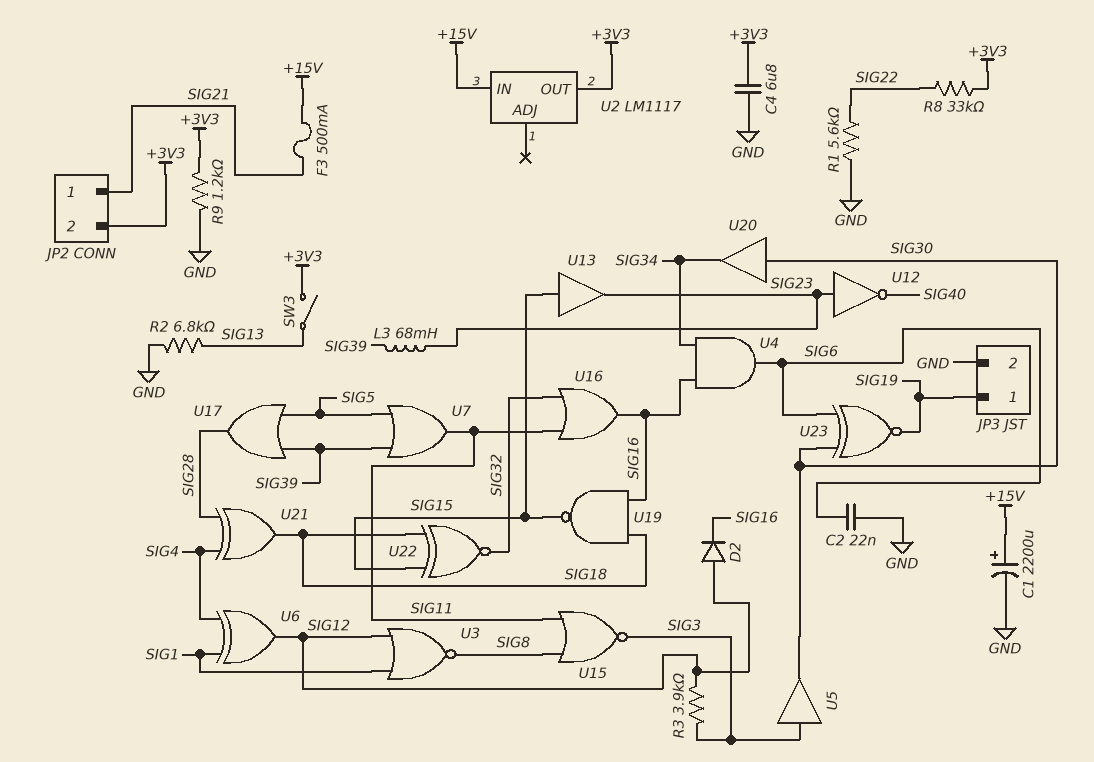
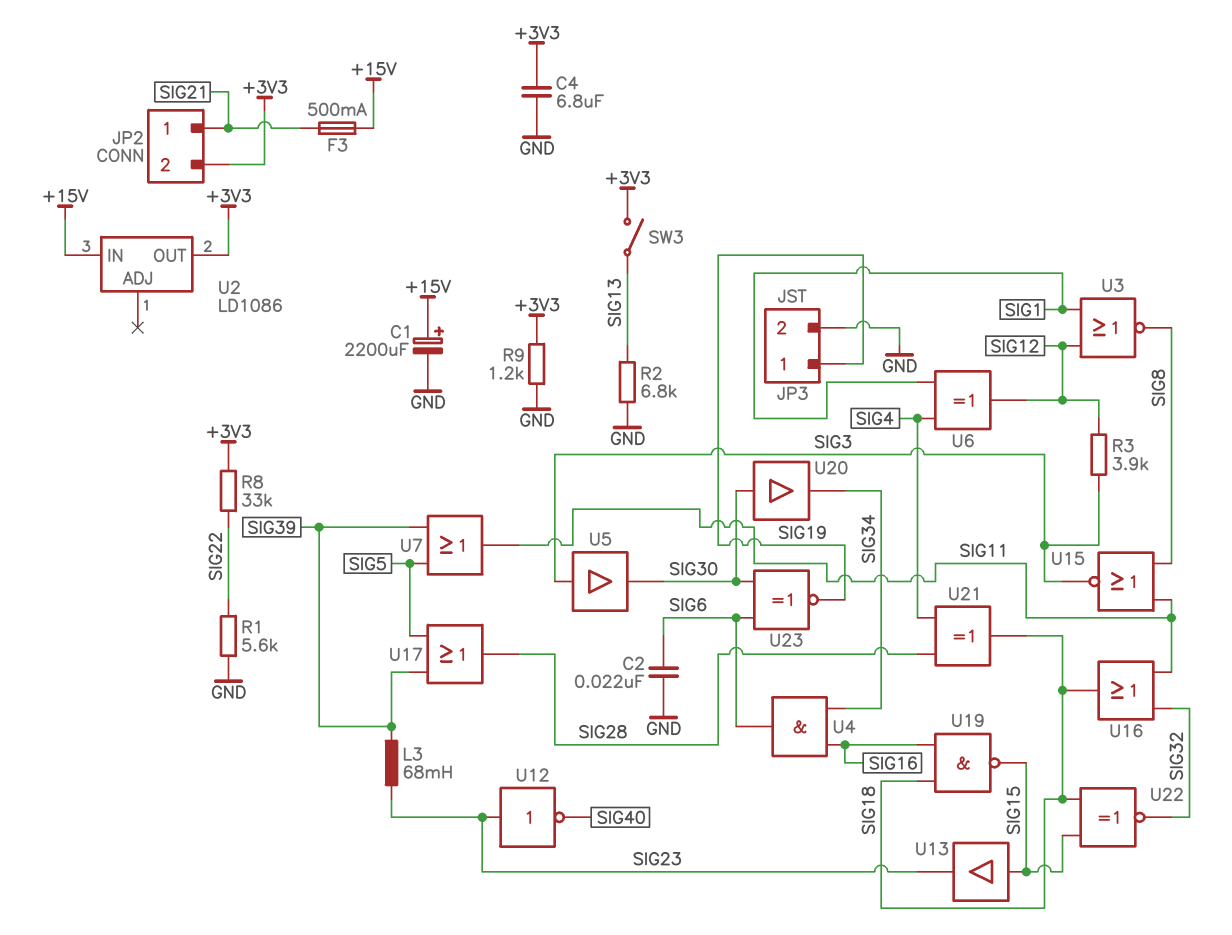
D2: diode (A SIG12, K SIG16) -> none
U2: LM1117 -> LD1086
U16: OR (in SIG11, in SIG32, out SIG16) -> OR (in SIG11, in SIG32, out SIG18)

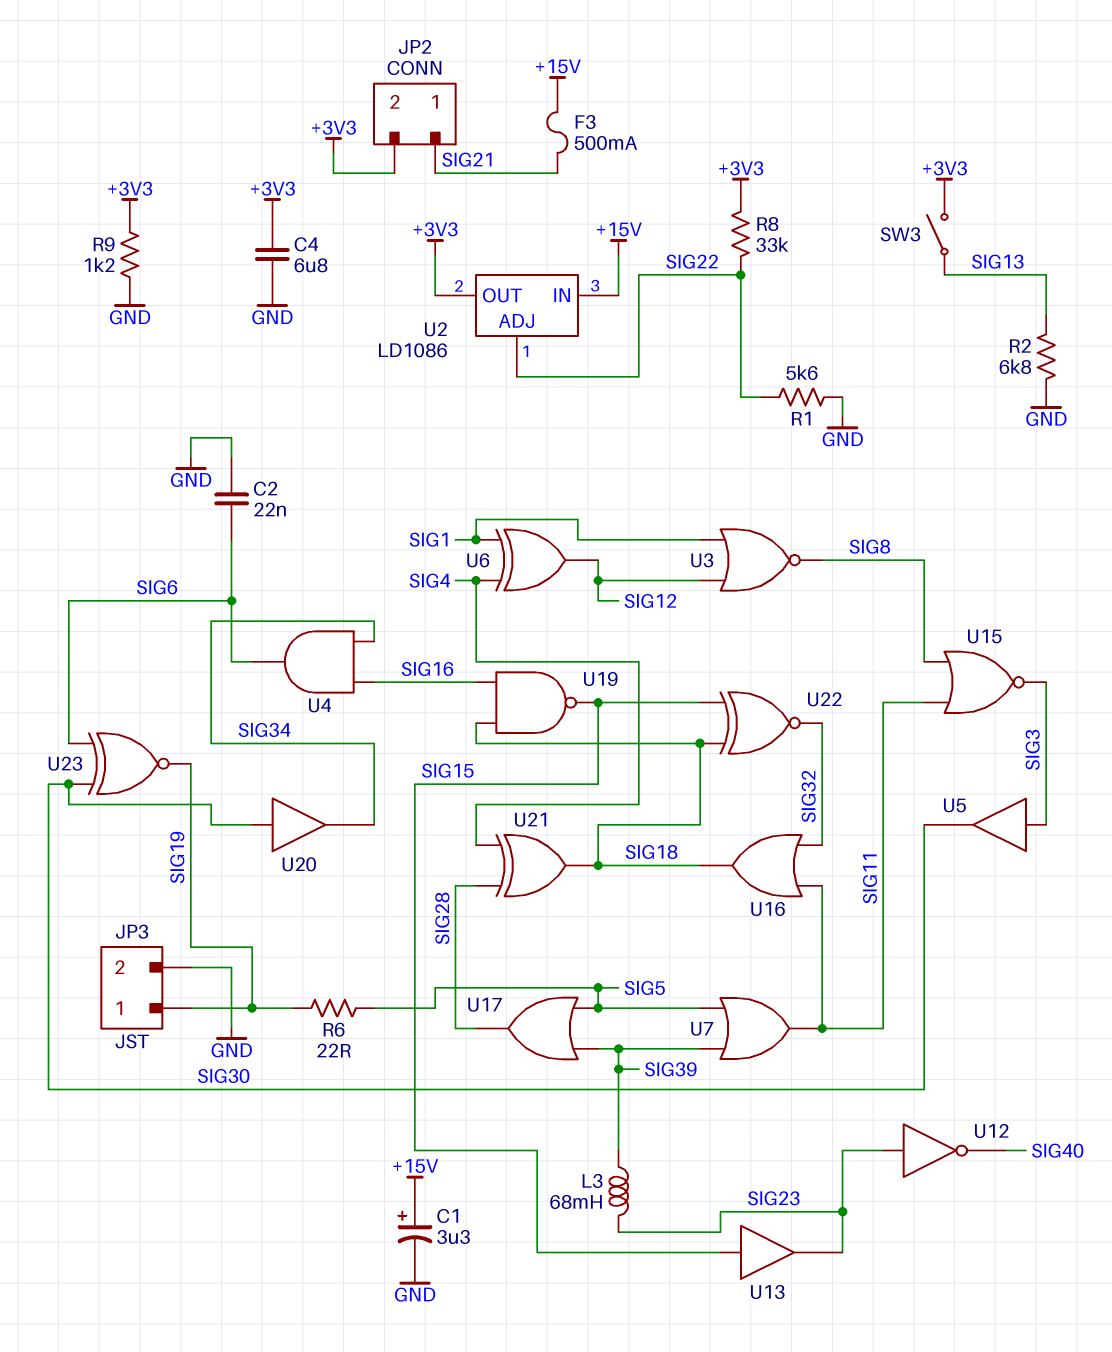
C1: 2200uF (plus +15V, minus GND) -> 3.3uF (plus +15V, minus GND)
R3: 3.9k (SIG3, SIG12) -> none
R6: none -> 22 (SIG5, SIG19)
U2 pin ADJ: none -> SIG22

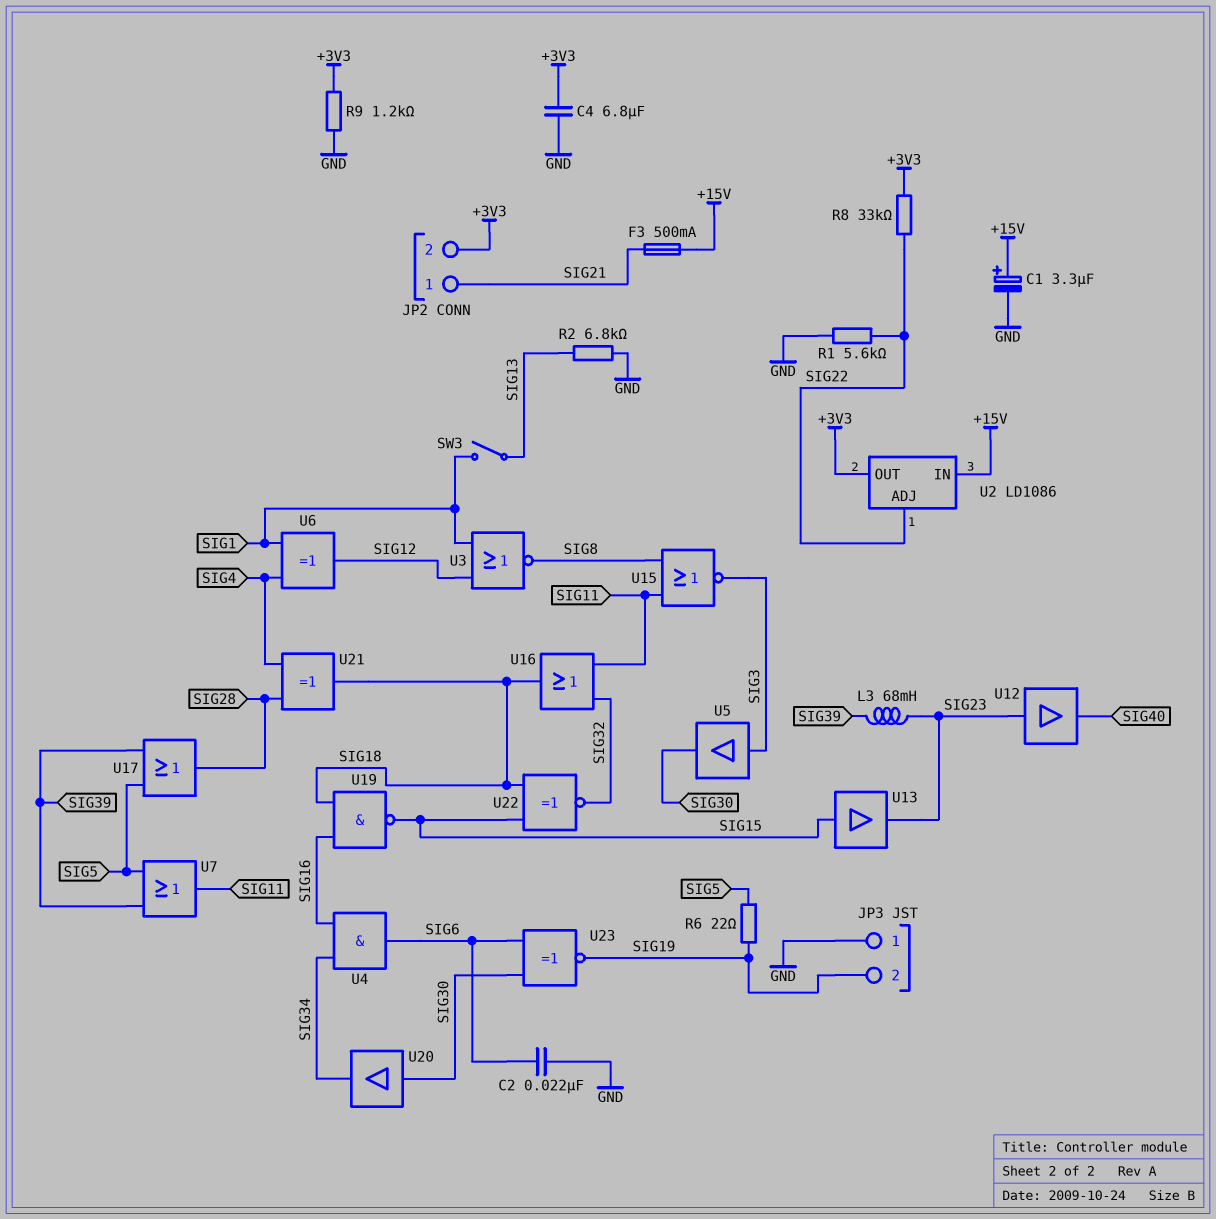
JP3 pin 1: SIG19 -> GND
JP3 pin 2: GND -> SIG19
SW3: switch (+3V3, SIG13) -> switch (SIG1, SIG13)
U12: NOT (in SIG23, out SIG40) -> buffer (in SIG23, out SIG40)

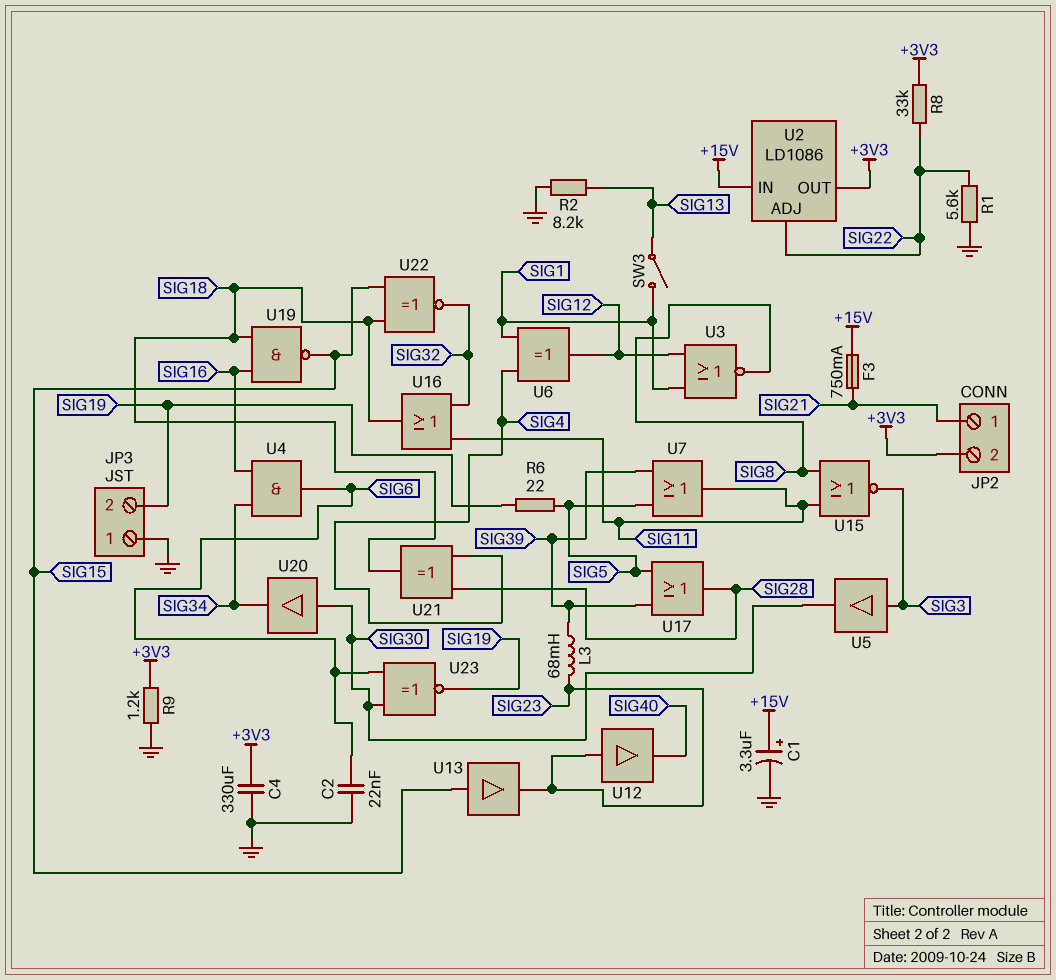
C4: 6.8uF (+3V3, GND) -> 330uF (+3V3, GND)
F3: 500mA (+15V, SIG21) -> 750mA (+15V, SIG21)
R2: 6.8k (GND, SIG13) -> 8.2k (GND, SIG13)

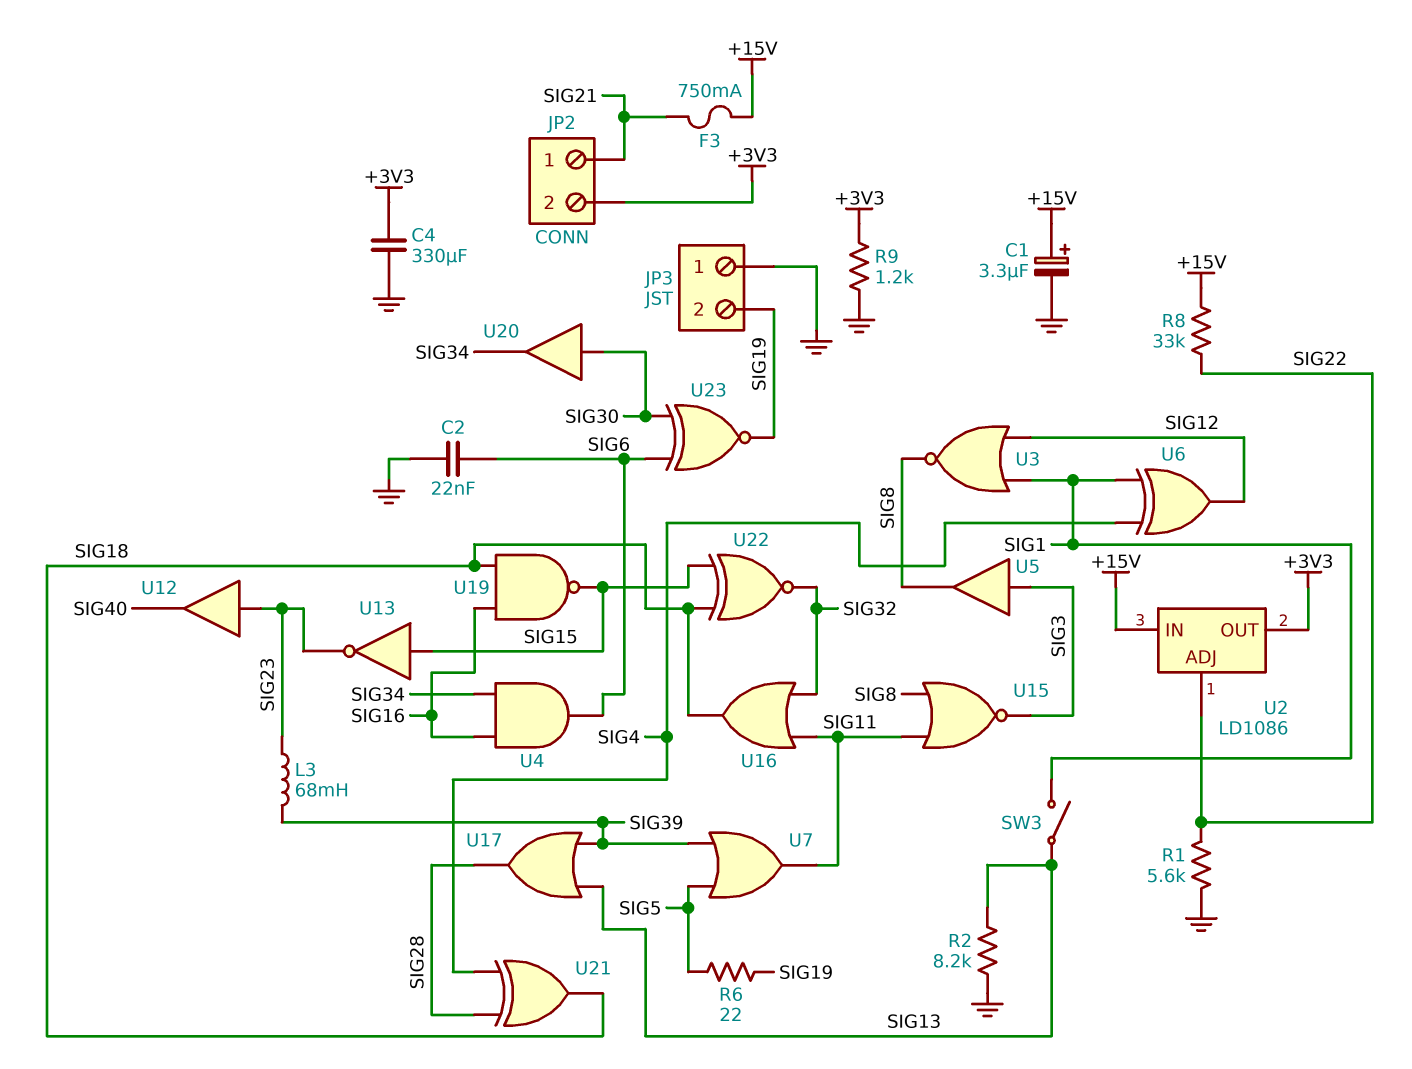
R8: 33k (+3V3, SIG22) -> 33k (+15V, SIG22)
U5: buffer (in SIG3, out SIG30) -> buffer (in SIG3, out SIG8)
U13: buffer (in SIG15, out SIG23) -> NOT (in SIG15, out SIG23)
U17: OR (in SIG5, in SIG39, out SIG28) -> OR (in SIG13, in SIG39, out SIG28)

